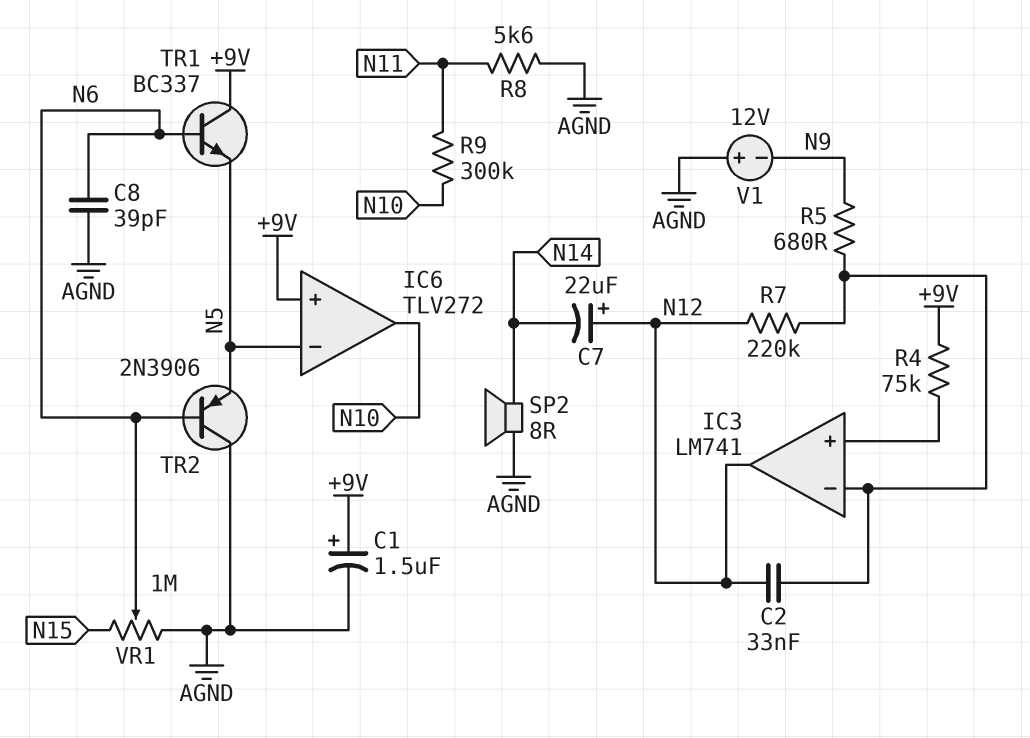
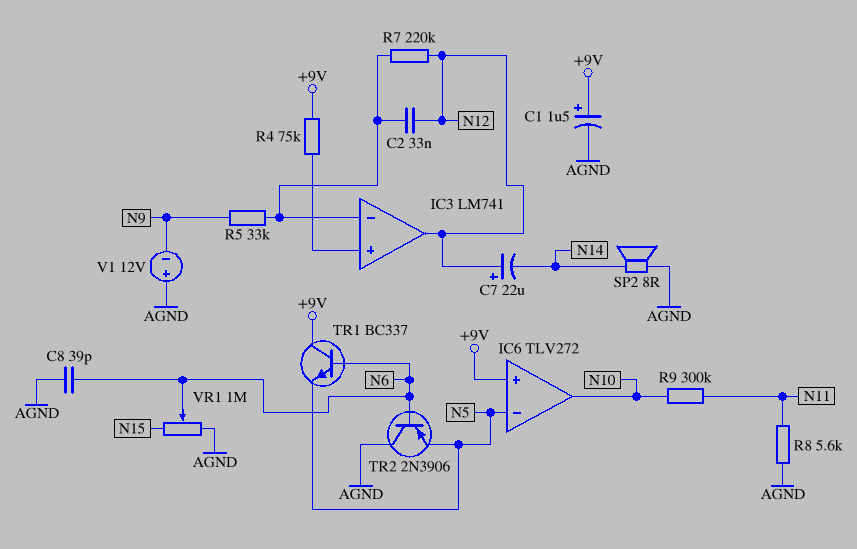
R5: 680 (IC3/in-, N9) -> 33k (IC3/in-, N9)

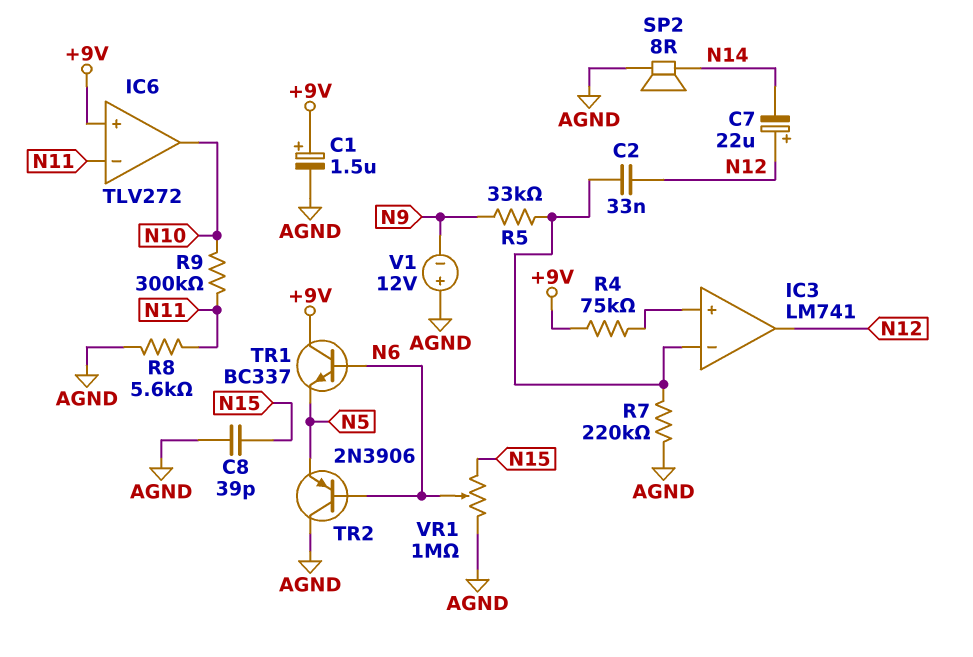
C8: 39pF (AGND, N6) -> 39pF (AGND, N15)
IC6 pin in-: N5 -> N11
R7: 220k (IC3/in-, N12) -> 220k (AGND, IC3/in-)

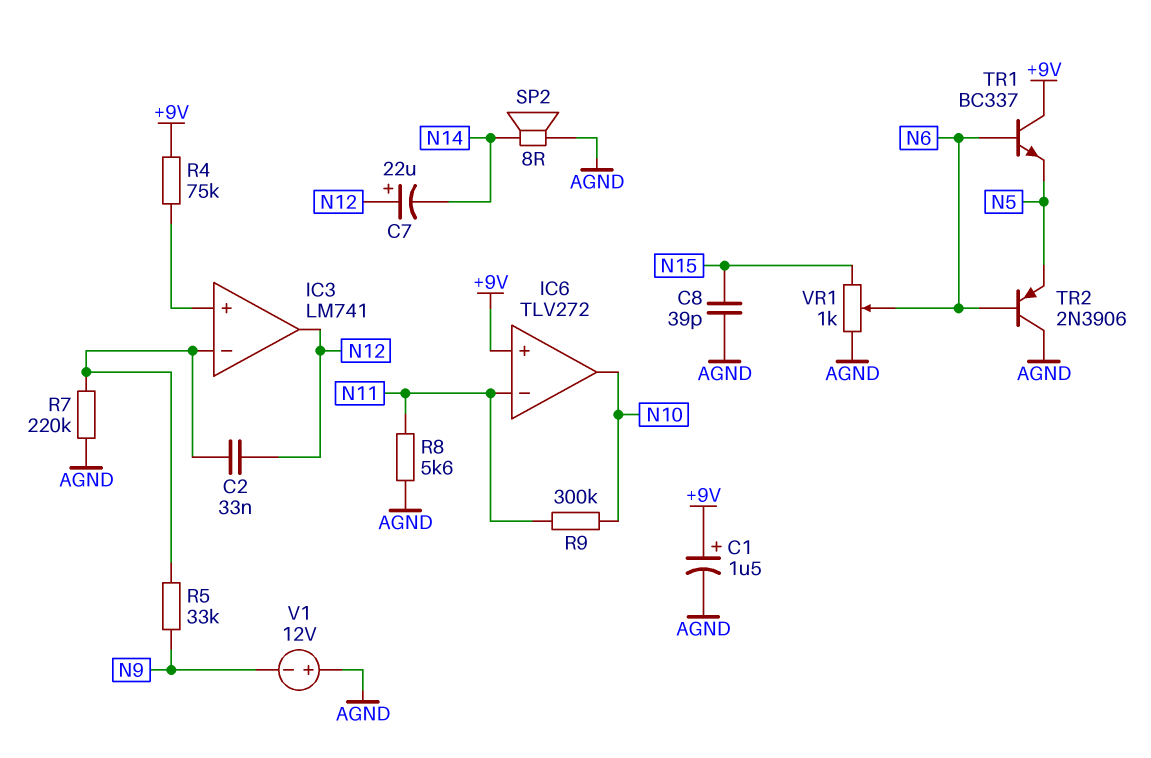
VR1: 1M (AGND, N15, wiper N6) -> 1k (AGND, N15, wiper N6)

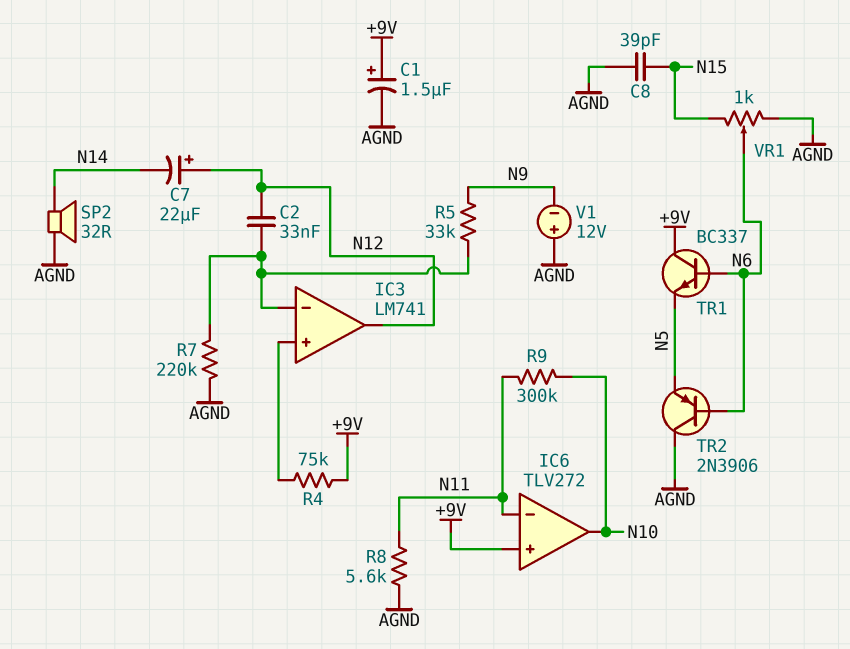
SP2: speaker 8R (AGND, N14) -> speaker 32R (AGND, N14)

